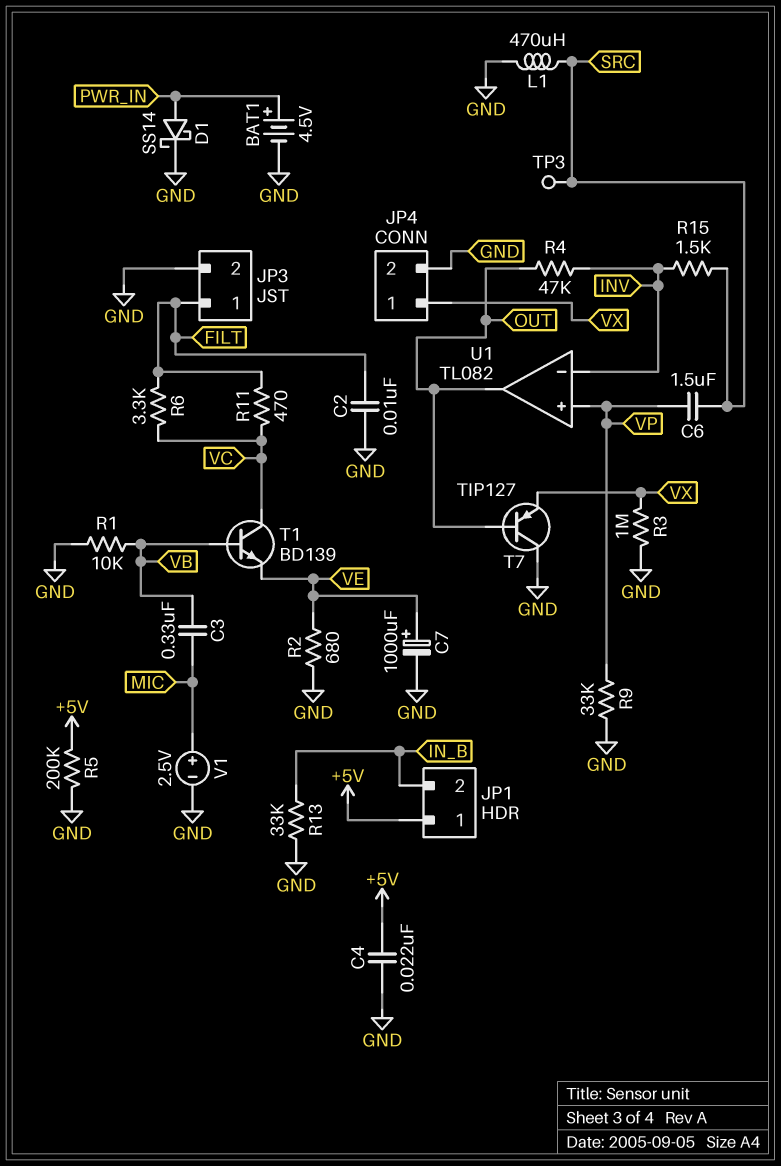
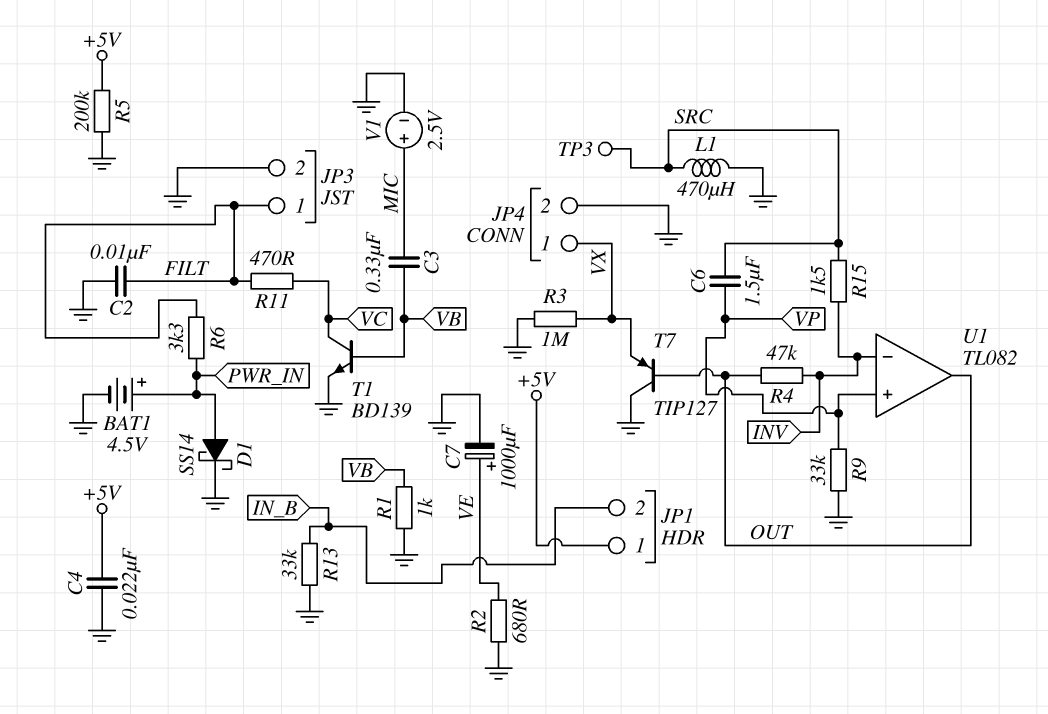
R1: 10k (GND, VB) -> 1k (GND, VB)
R6: 3.3k (FILT, VC) -> 3.3k (FILT, PWR_IN)
T1: NPN BD139 (B VB, C VC, E VE) -> NPN BD139 (B VB, C VC, E GND)

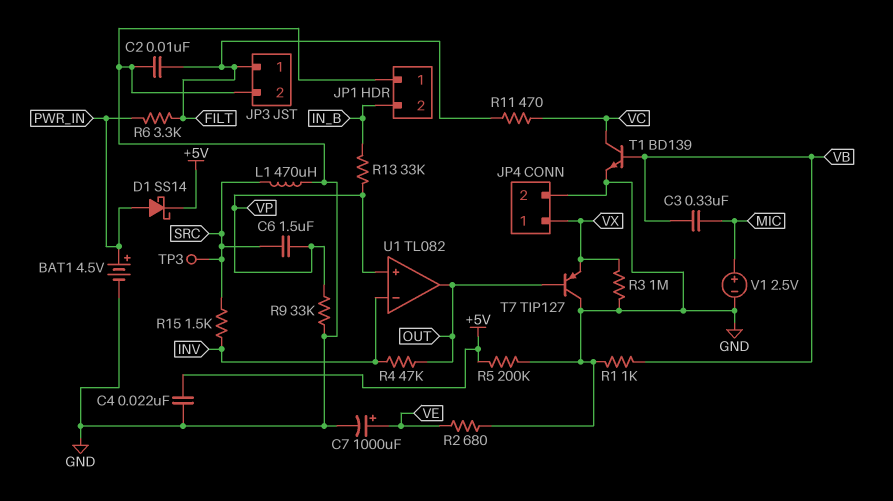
D1: schottky SS14 (A PWR_IN, K GND) -> schottky SS14 (A PWR_IN, K +5V)
JP1 pin 1: +5V -> GND
R13: 33k (GND, IN_B) -> 33k (IN_B, VP)

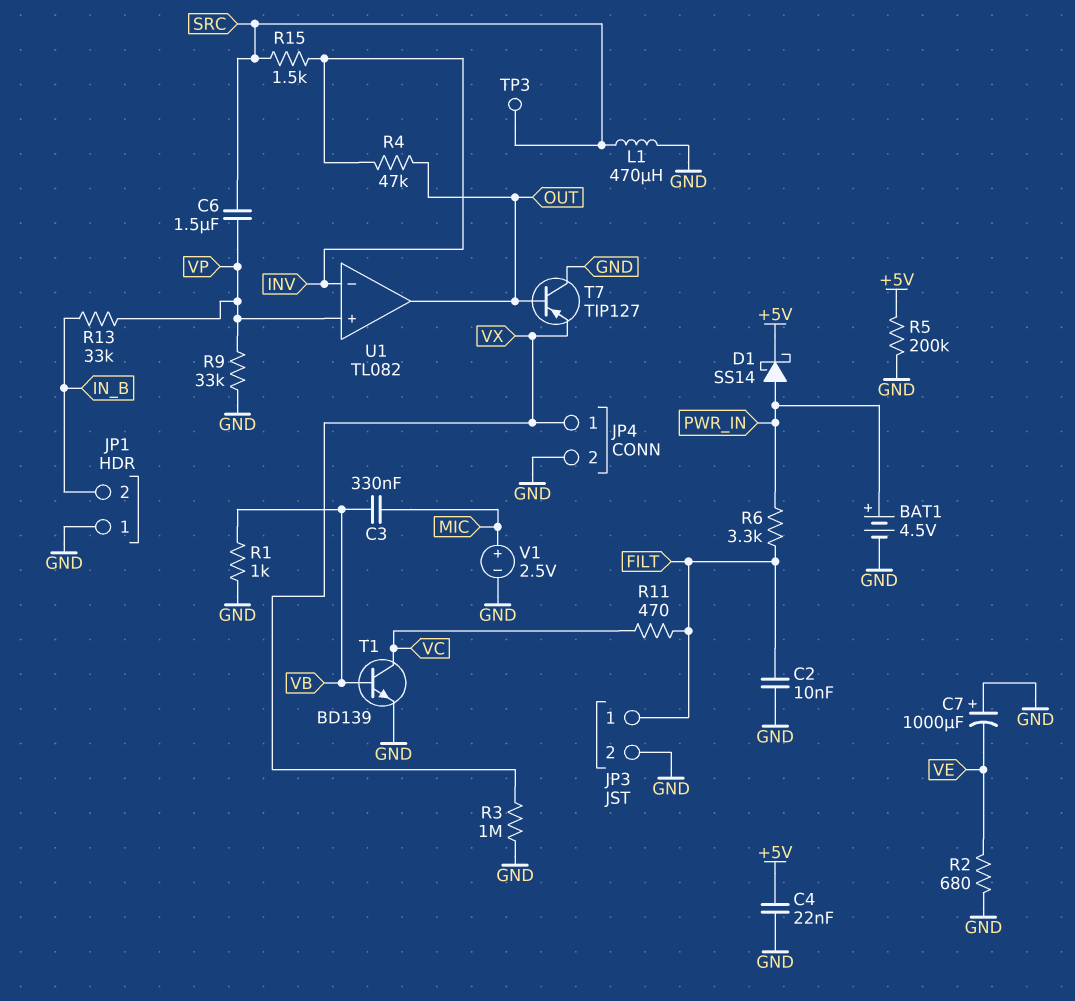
C7: 1000uF (plus VE, minus GND) -> 1000uF (plus GND, minus VE)

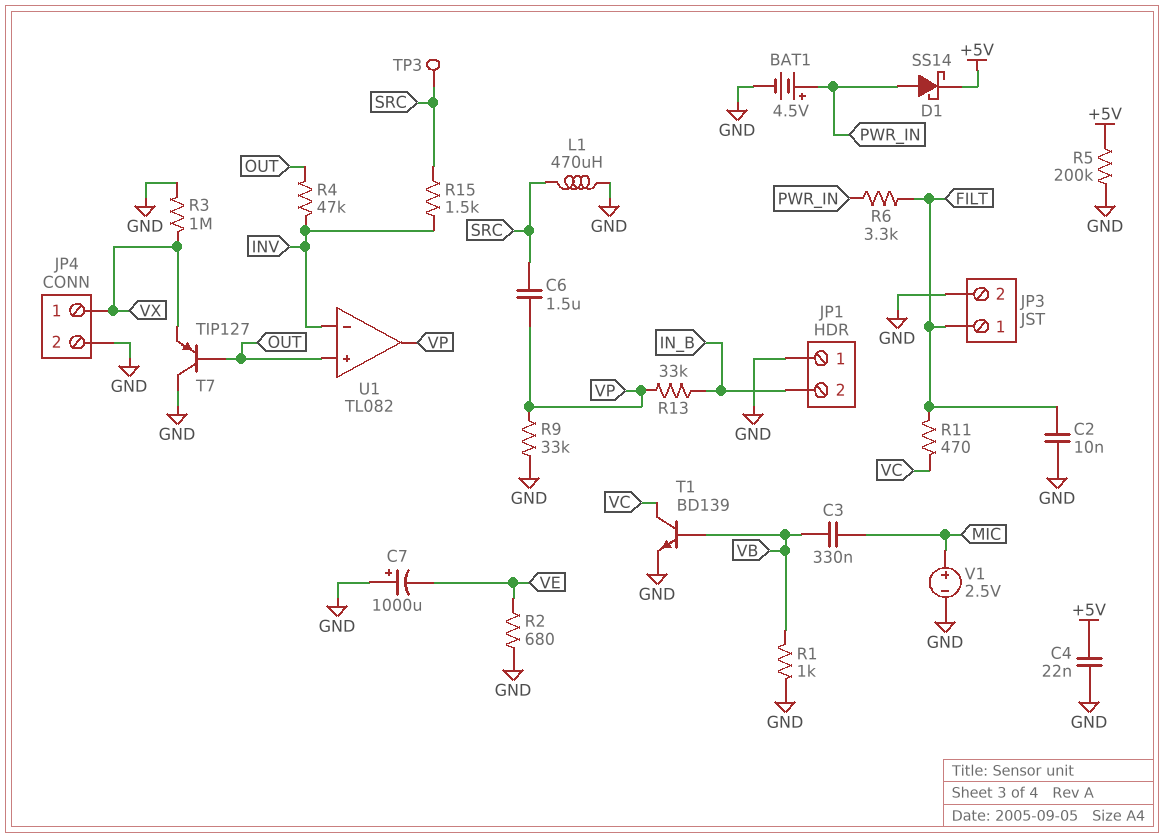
U1 pin in+: VP -> OUT
U1 pin out: OUT -> VP

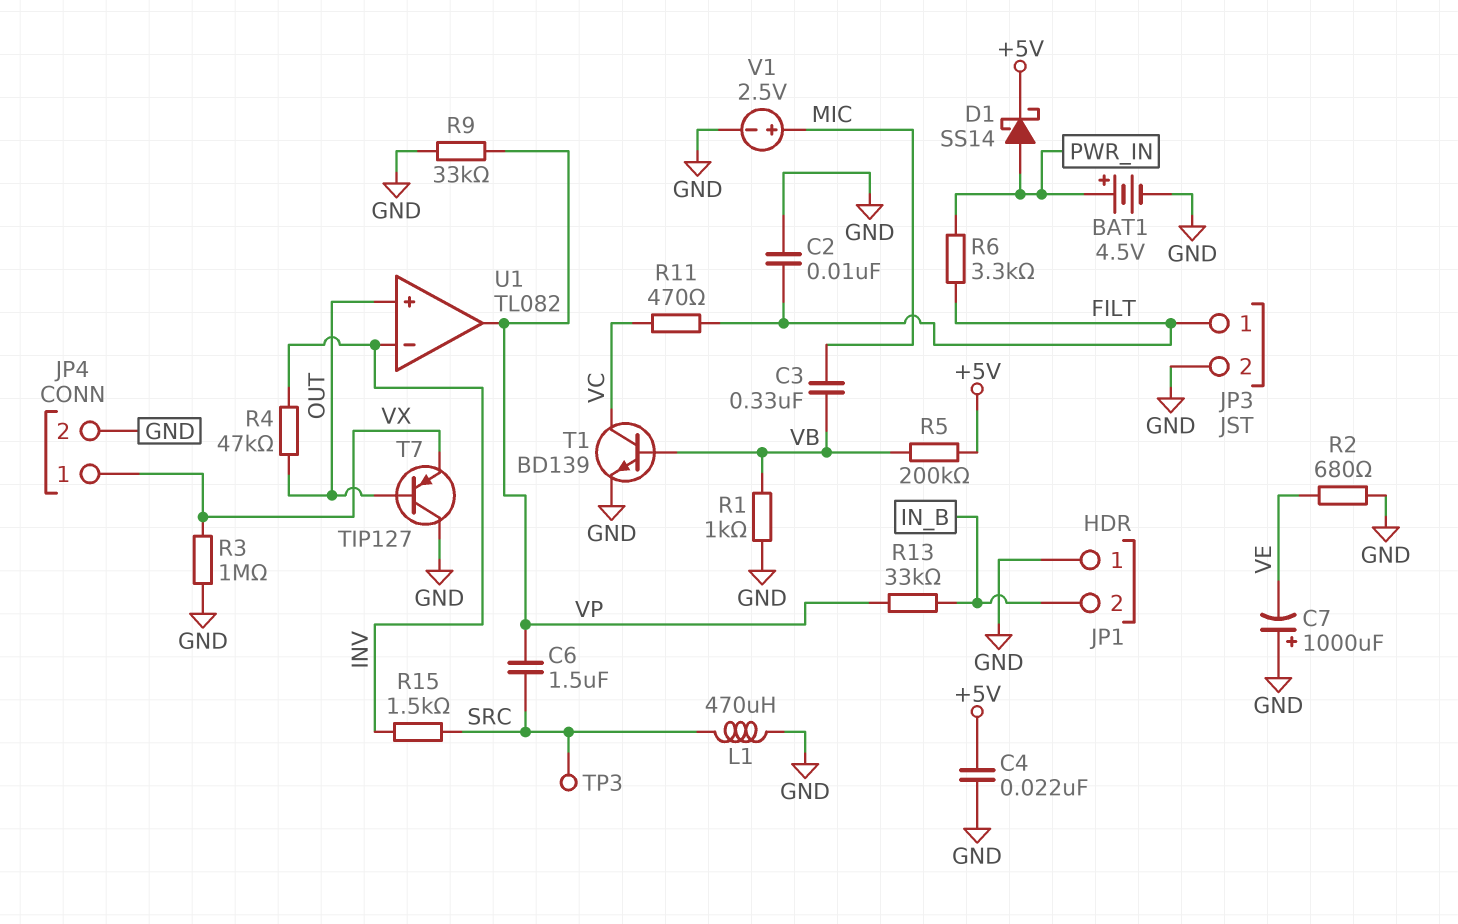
R5: 200k (+5V, GND) -> 200k (+5V, VB)

